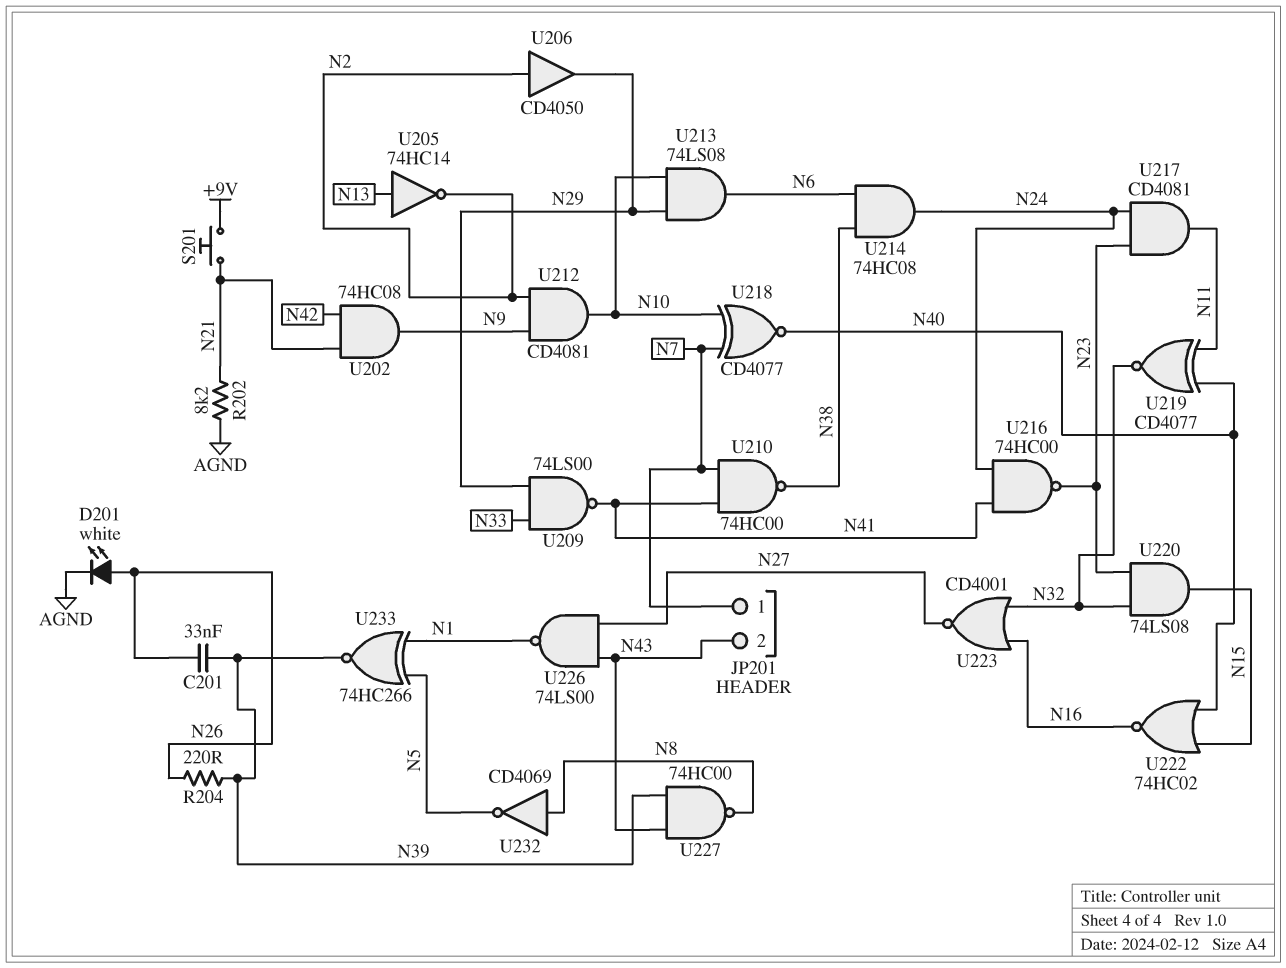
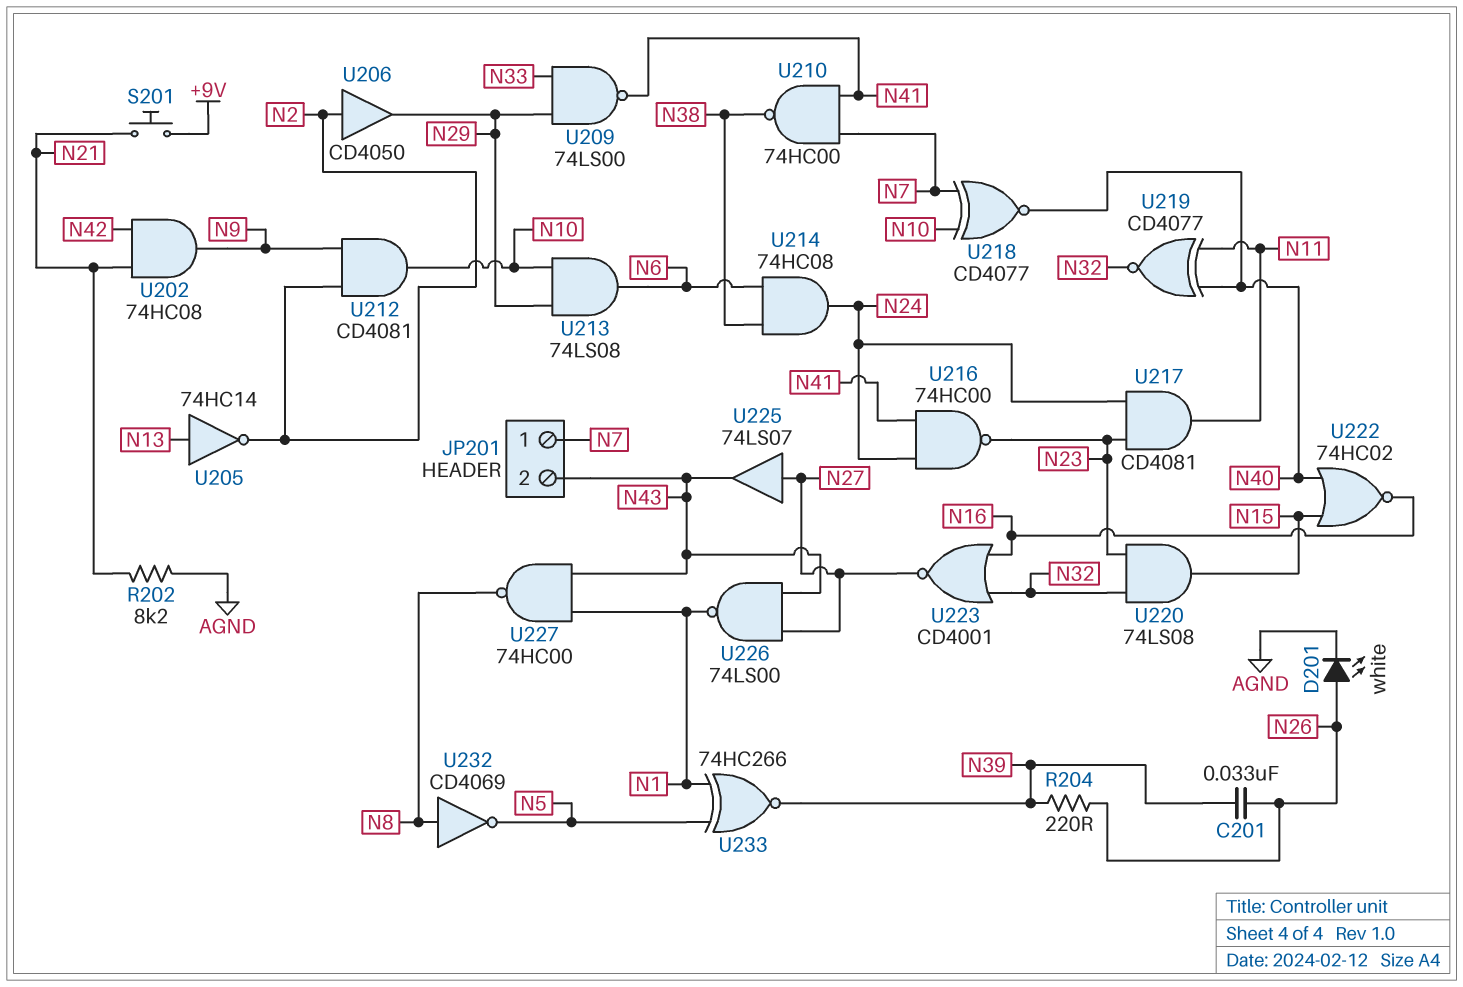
U225: none -> buffer 74LS07 (in N27, out N43)
U227: NAND 74HC00 (in N39, in N43, out N8) -> NAND 74HC00 (in N1, in N43, out N8)

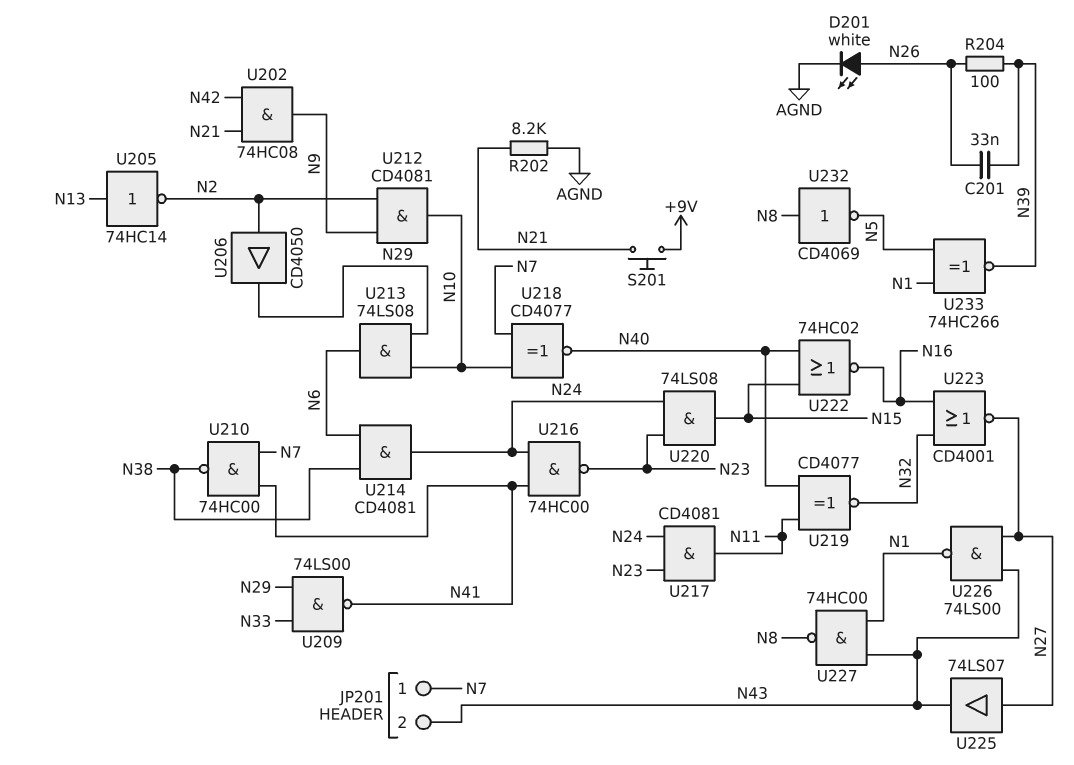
R204: 220 (N26, N39) -> 100 (N26, N39)
U214: AND 74HC08 (in N6, in N38, out N24) -> AND CD4081 (in N6, in N38, out N24)
U220: AND 74LS08 (in N23, in N32, out N15) -> AND 74LS08 (in N23, in N24, out N15)

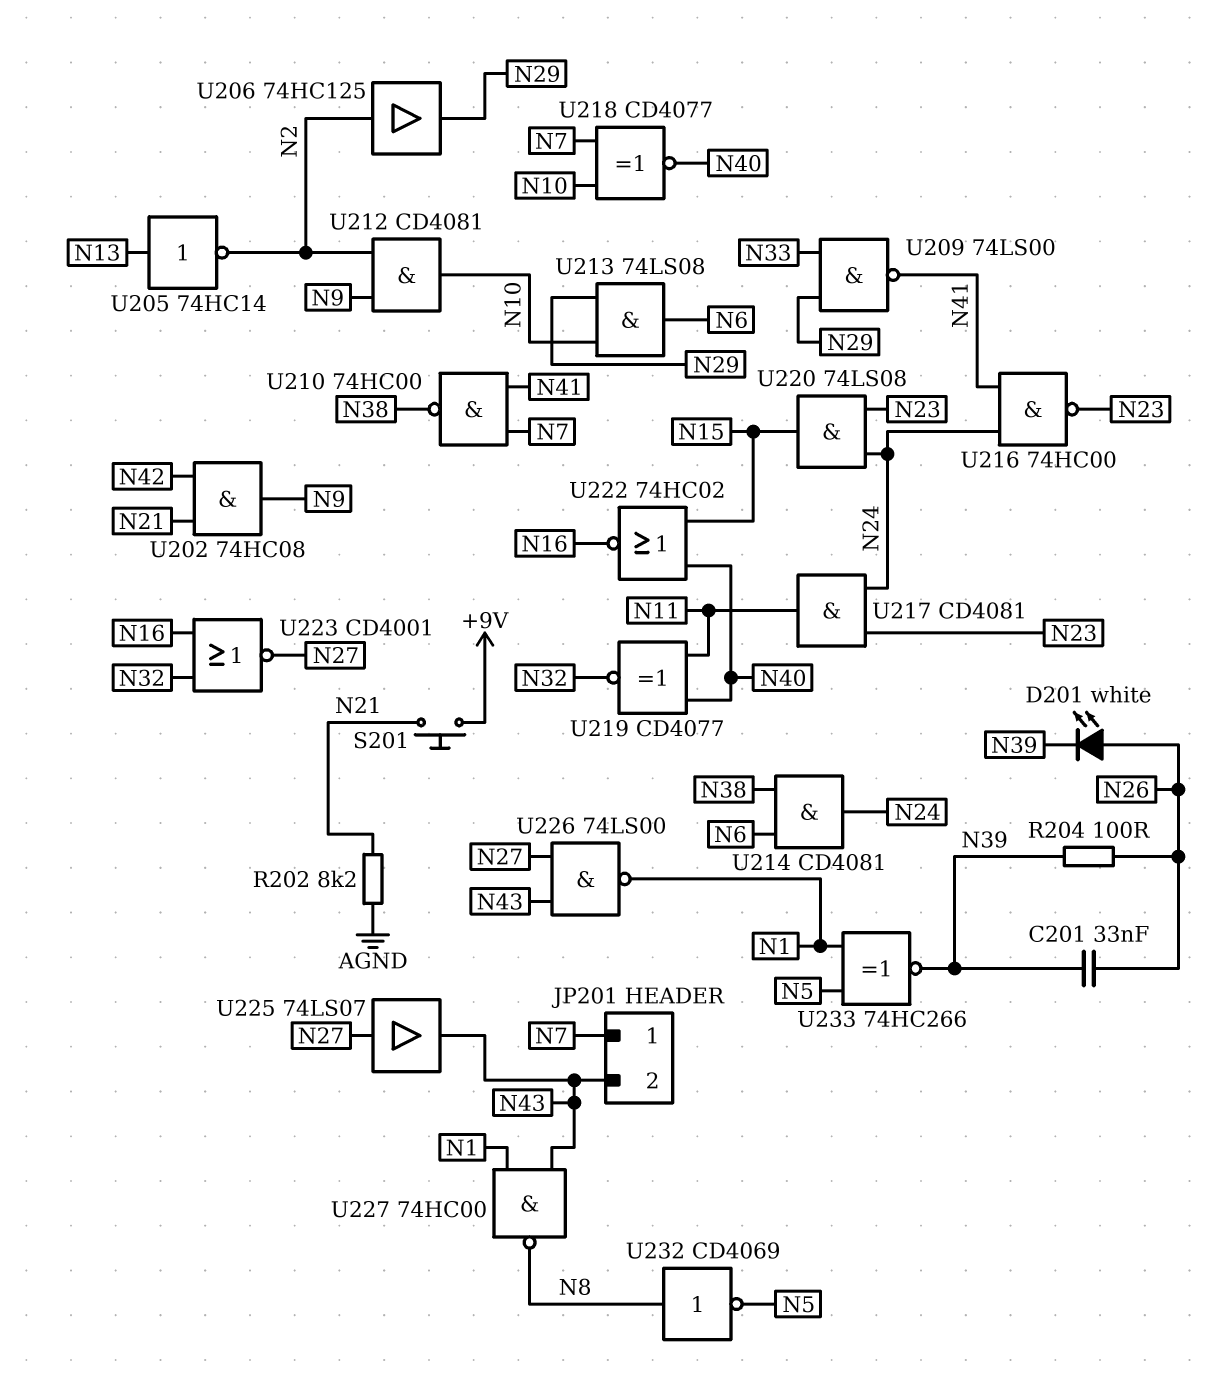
D201: LED white (A N26, K AGND) -> LED white (A N26, K N39)
U206: buffer CD4050 (in N2, out N29) -> buffer 74HC125 (in N2, out N29)

